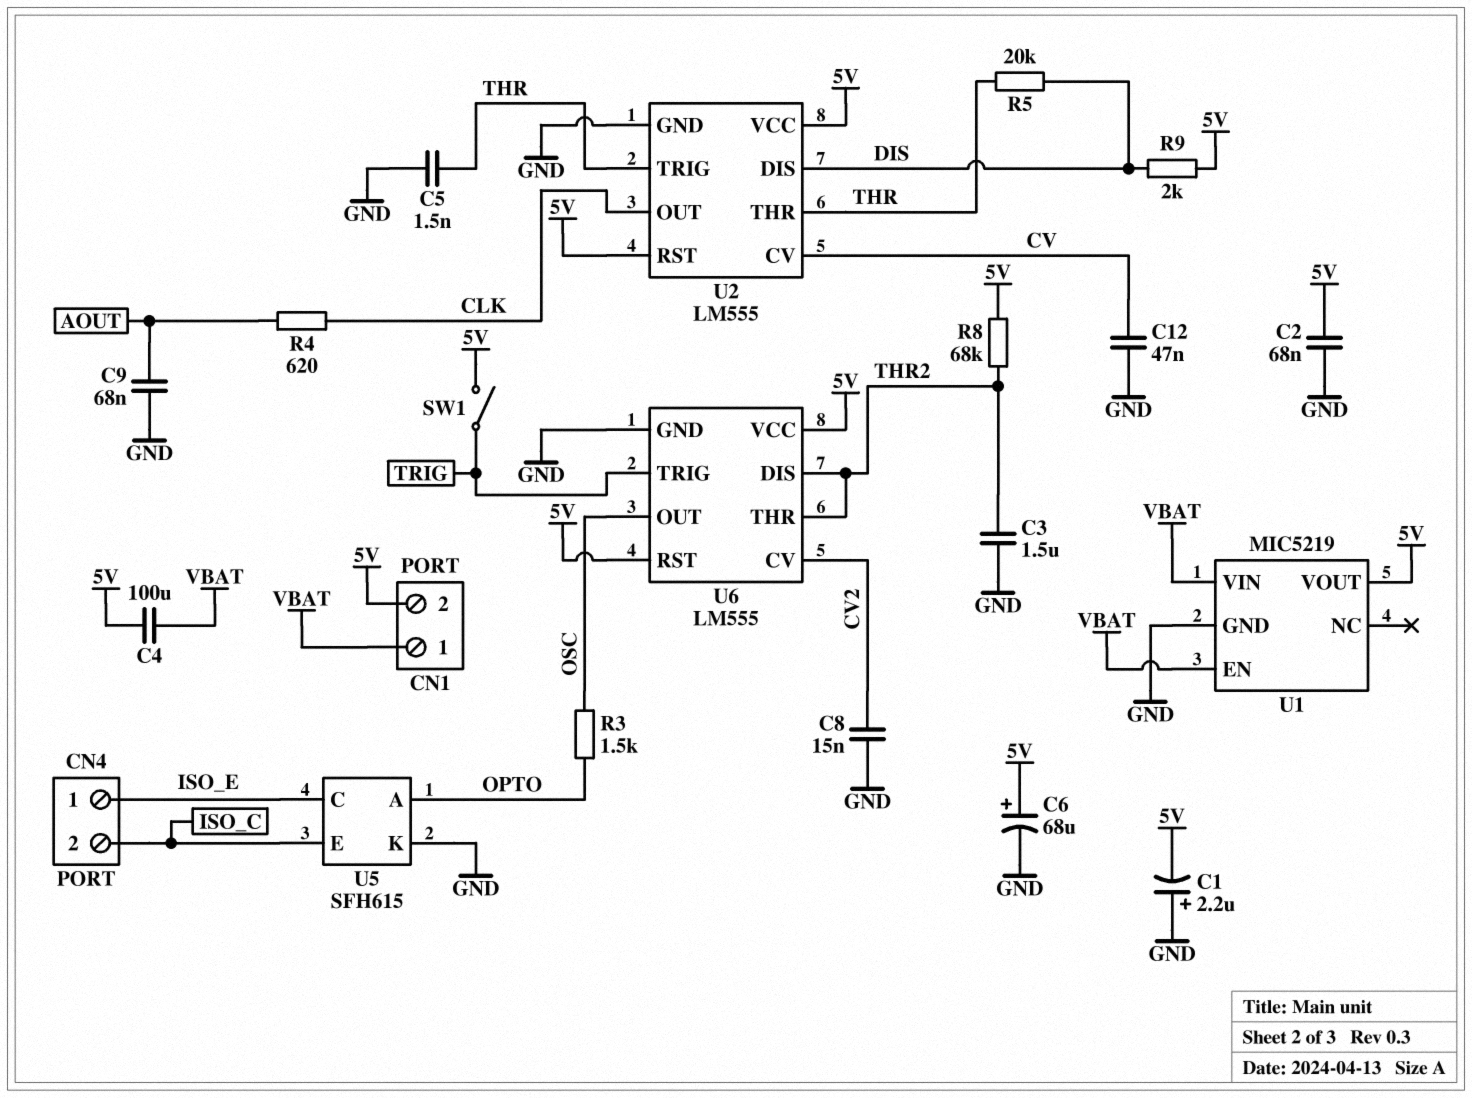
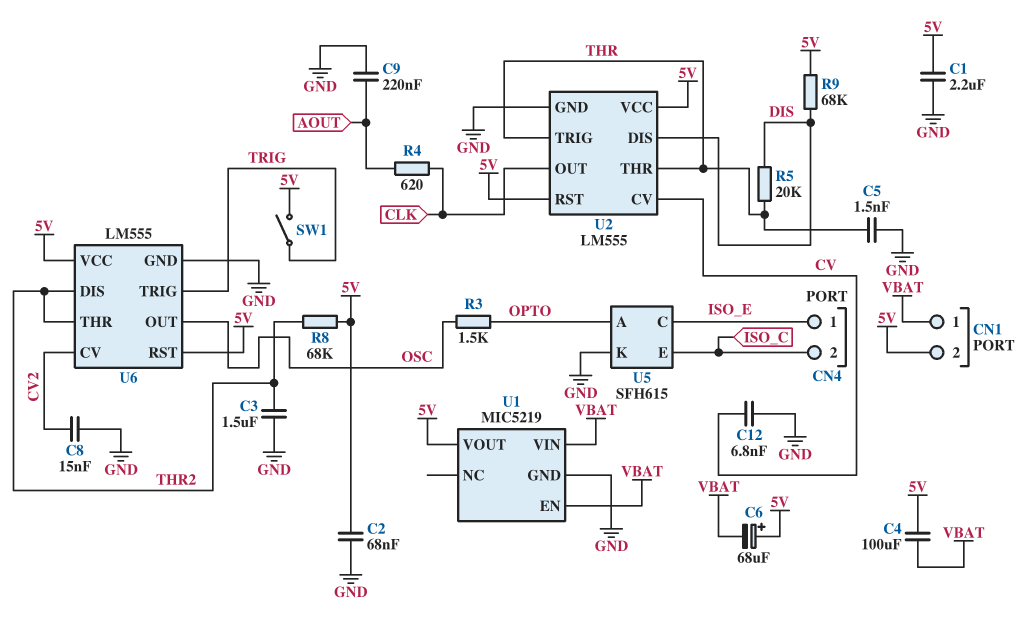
C1: 2.2uF (plus GND, minus 5V) -> 2.2uF (5V, GND)
C6: 68uF (plus 5V, minus GND) -> 68uF (plus 5V, minus VBAT)
C9: 68nF (AOUT, GND) -> 220nF (AOUT, GND)
C12: 47nF (CV, GND) -> 6.8nF (CV, GND)
R9: 2k (5V, DIS) -> 68k (5V, DIS)

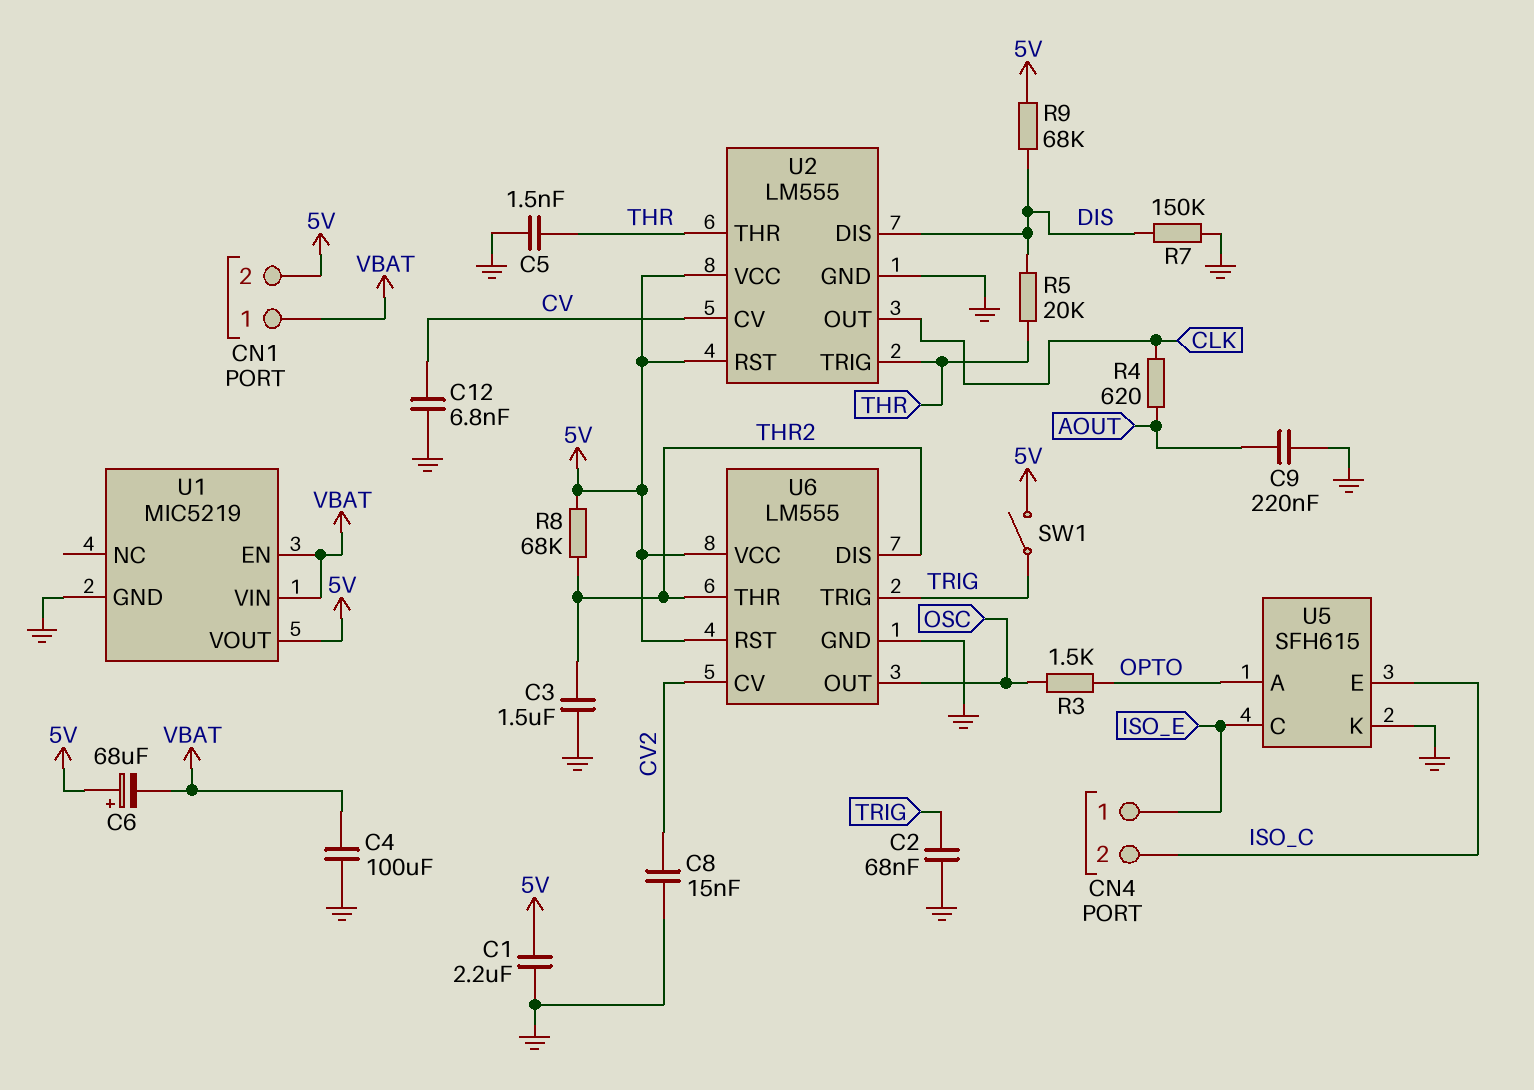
C2: 68nF (5V, GND) -> 68nF (GND, TRIG)
C4: 100uF (5V, VBAT) -> 100uF (GND, VBAT)
R7: none -> 150k (DIS, GND)

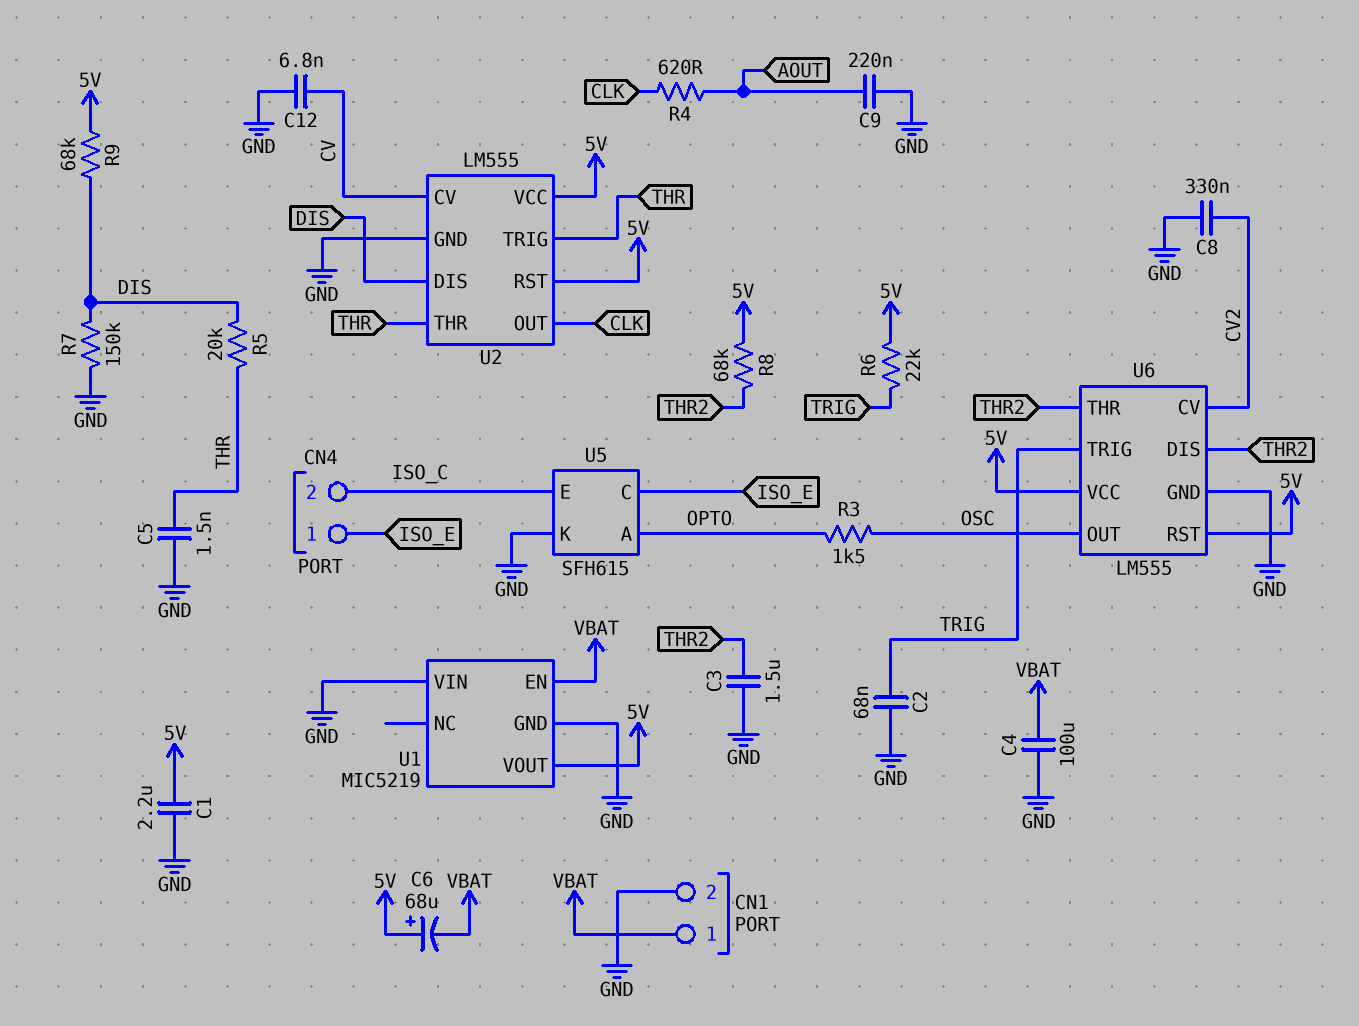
C8: 15nF (CV2, GND) -> 330nF (CV2, GND)
CN1 pin 2: 5V -> GND
R6: none -> 22k (5V, TRIG)
SW1: switch (5V, TRIG) -> none
U1 pin VIN: VBAT -> GND

